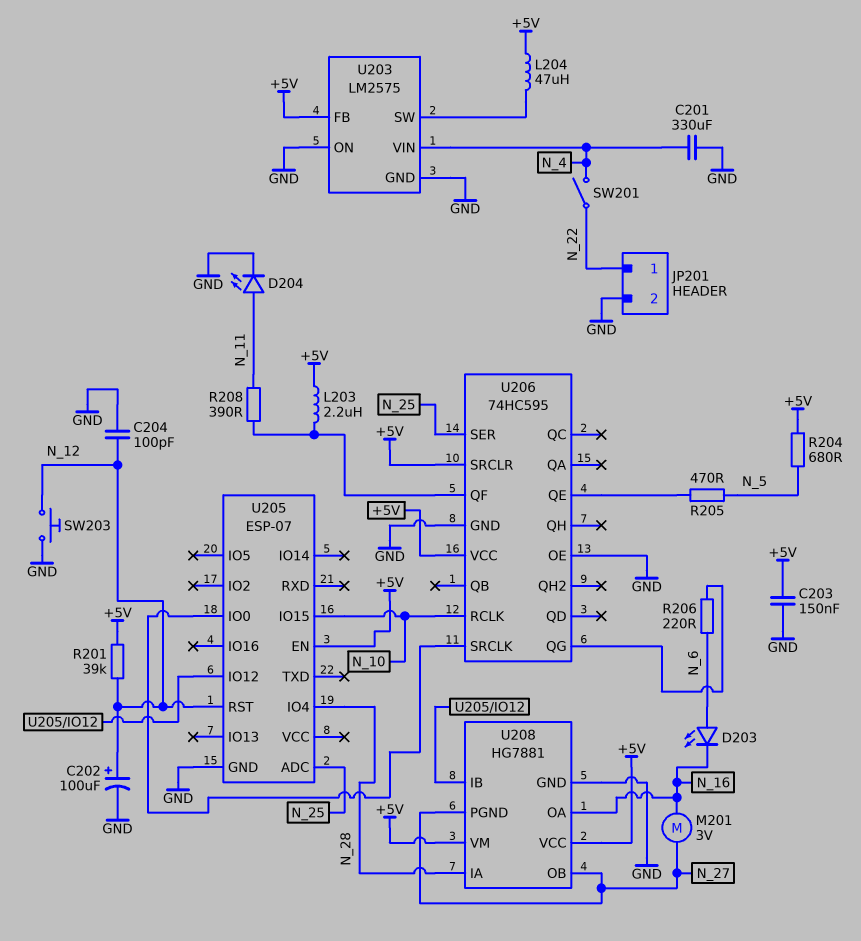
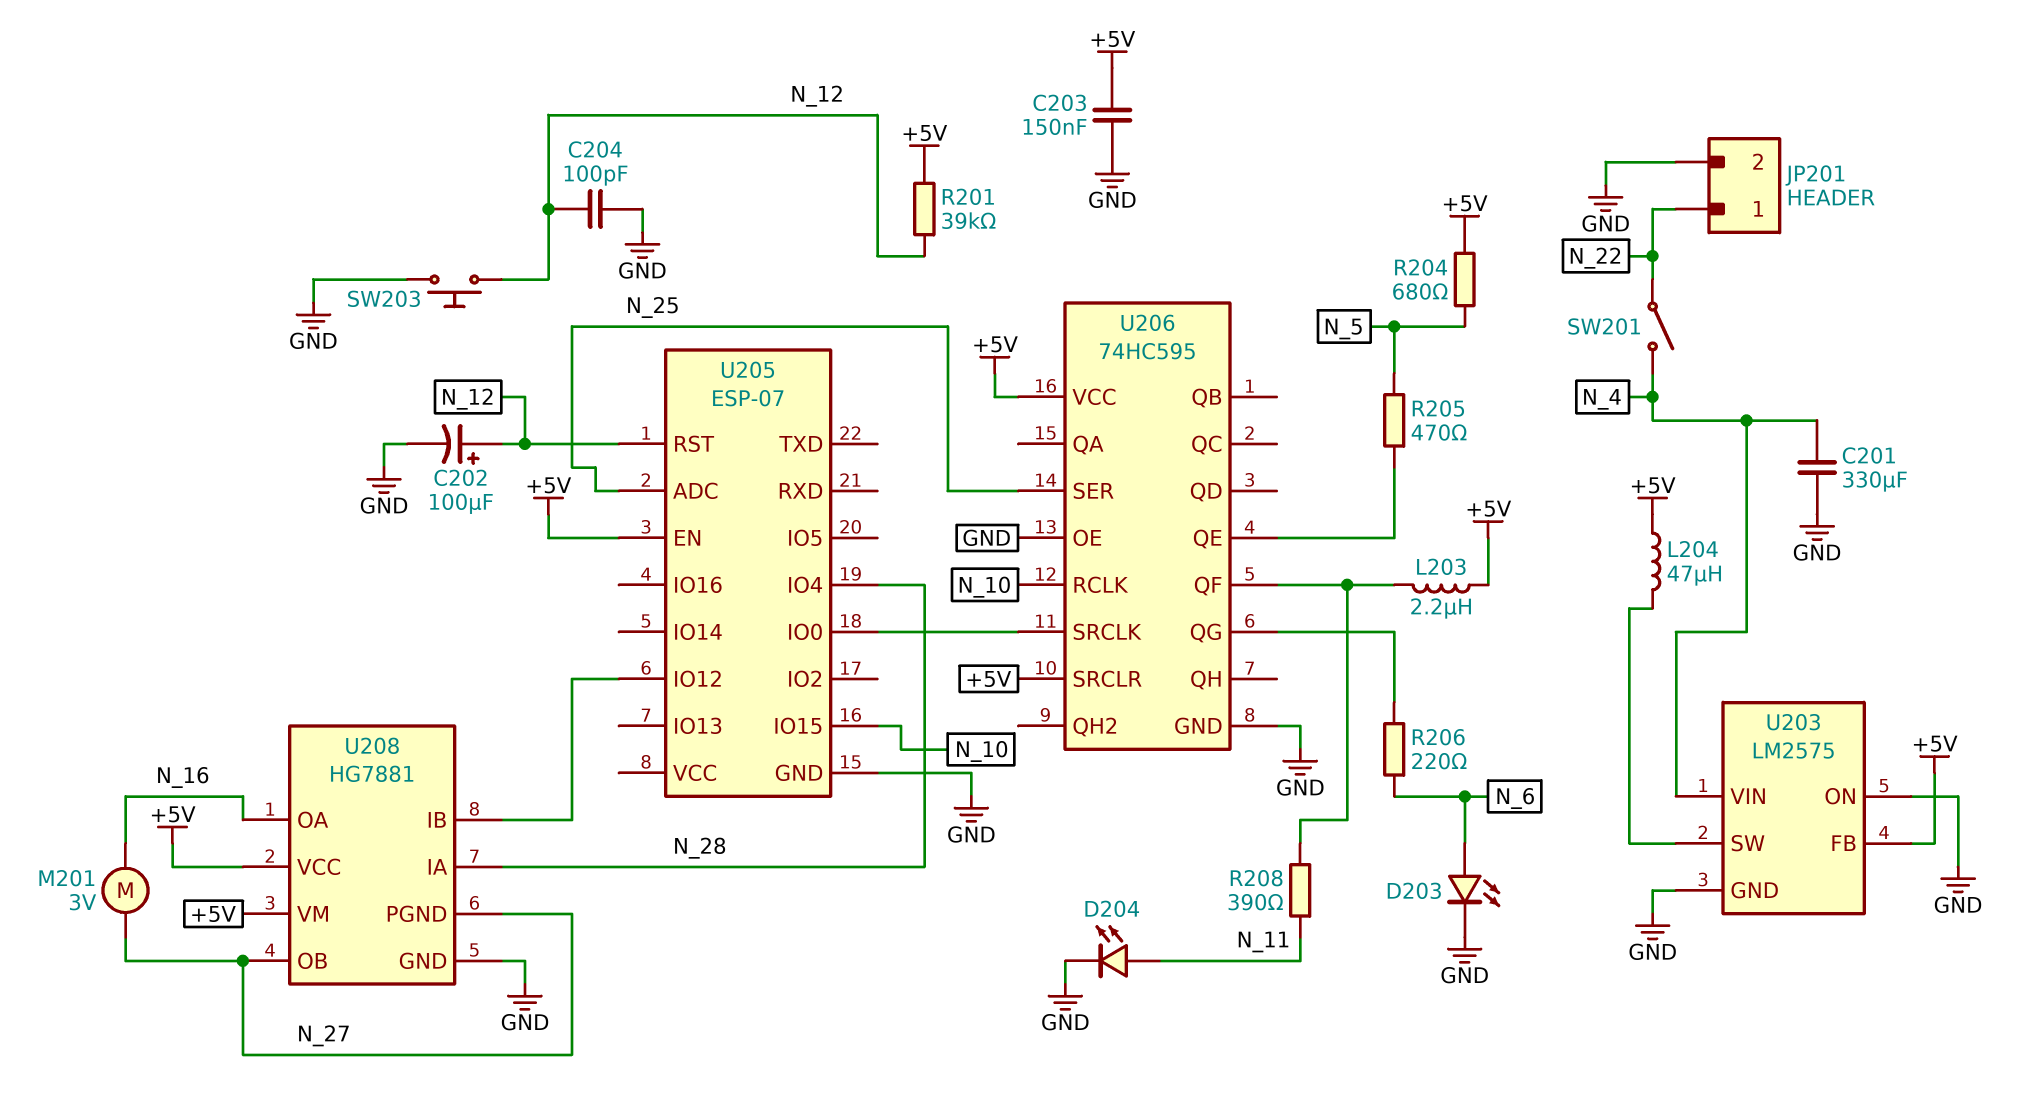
D203: LED (A N_6, K N_16) -> LED (A N_6, K GND)

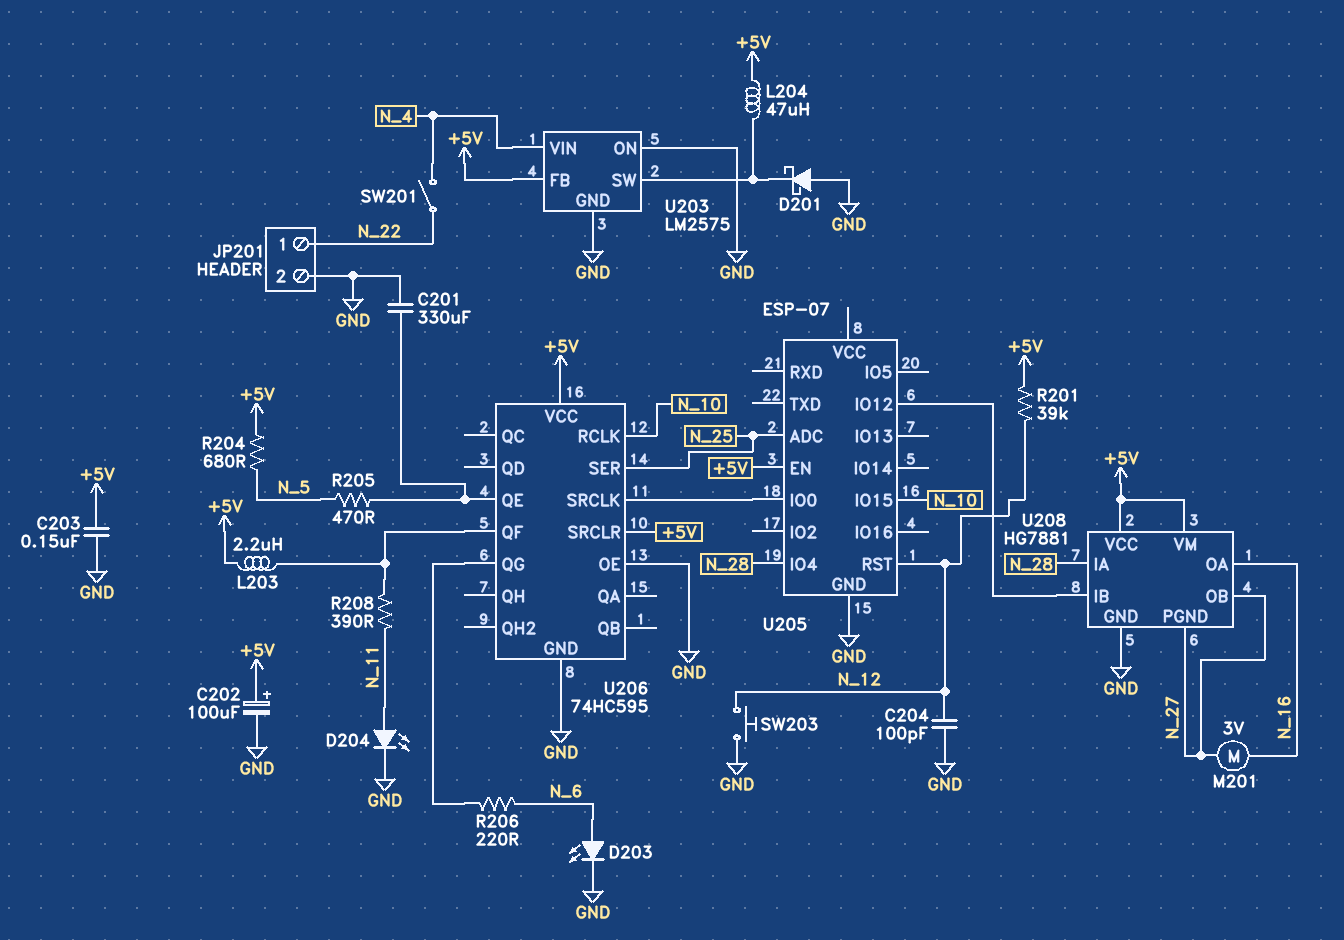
C201: 330uF (GND, N_4) -> 330uF (GND, U206/QE)
C202: 100uF (plus N_12, minus GND) -> 100uF (plus +5V, minus GND)
D201: none -> schottky (A GND, K U203/SW)

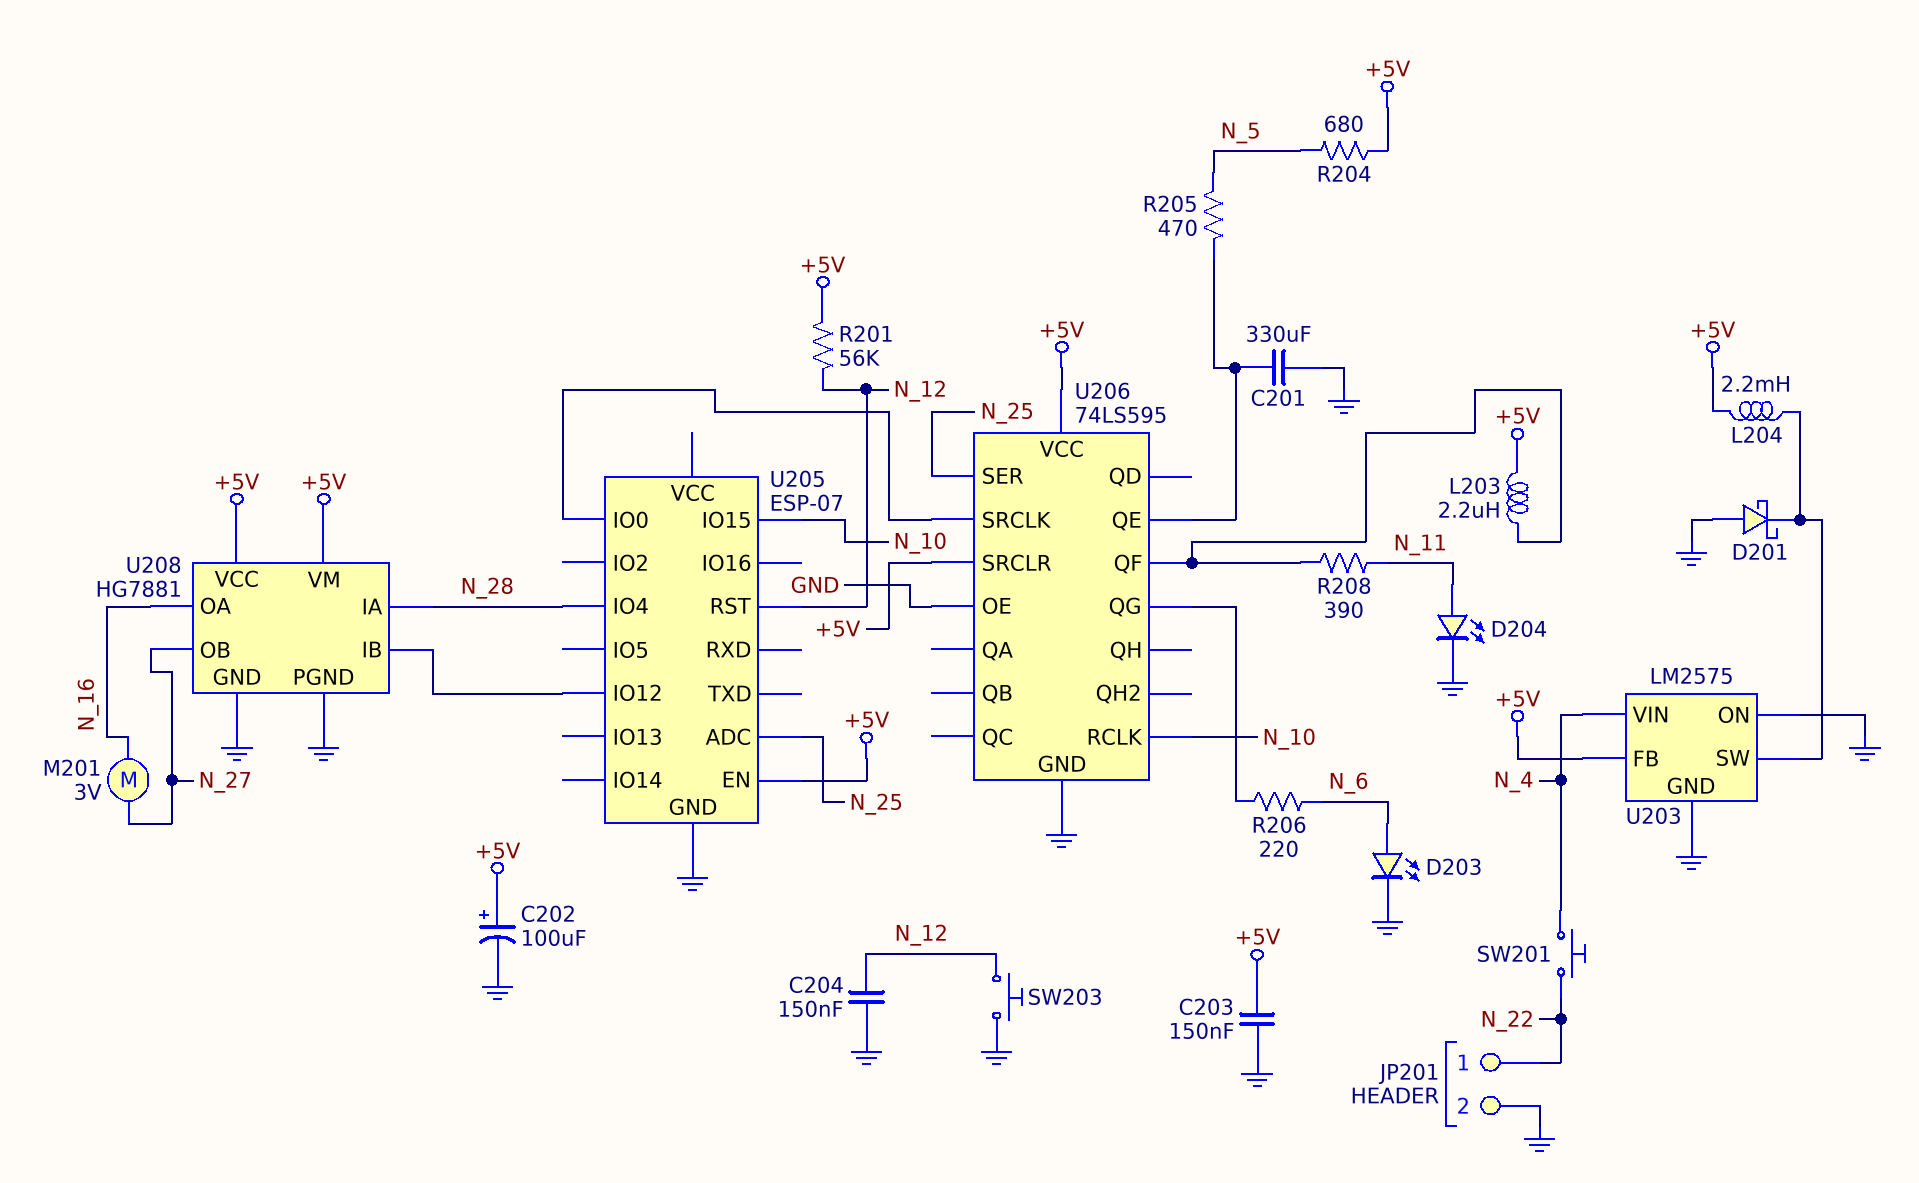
C204: 100pF (GND, N_12) -> 150nF (GND, N_12)
L204: 47uH (+5V, U203/SW) -> 2.2mH (+5V, U203/SW)
R201: 39k (+5V, N_12) -> 56k (+5V, N_12)
SW201: switch (N_4, N_22) -> button (N_4, N_22)
U206: 74HC595 -> 74LS595
U208 pin PGND: N_27 -> GND

